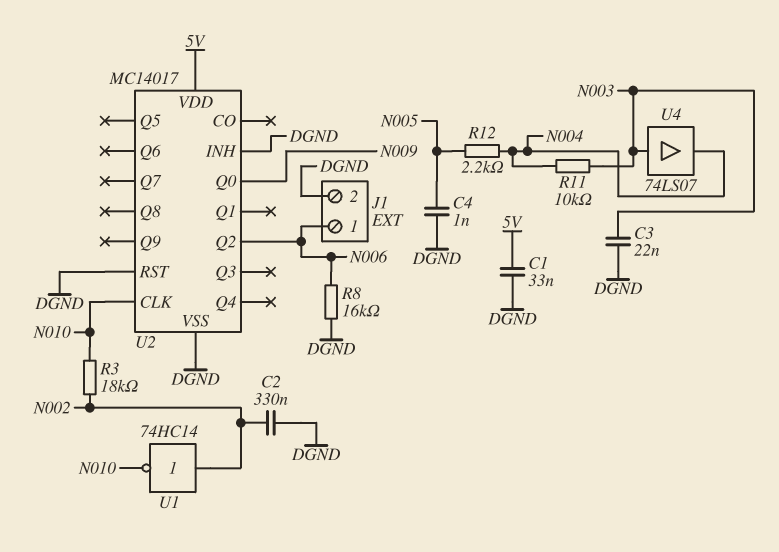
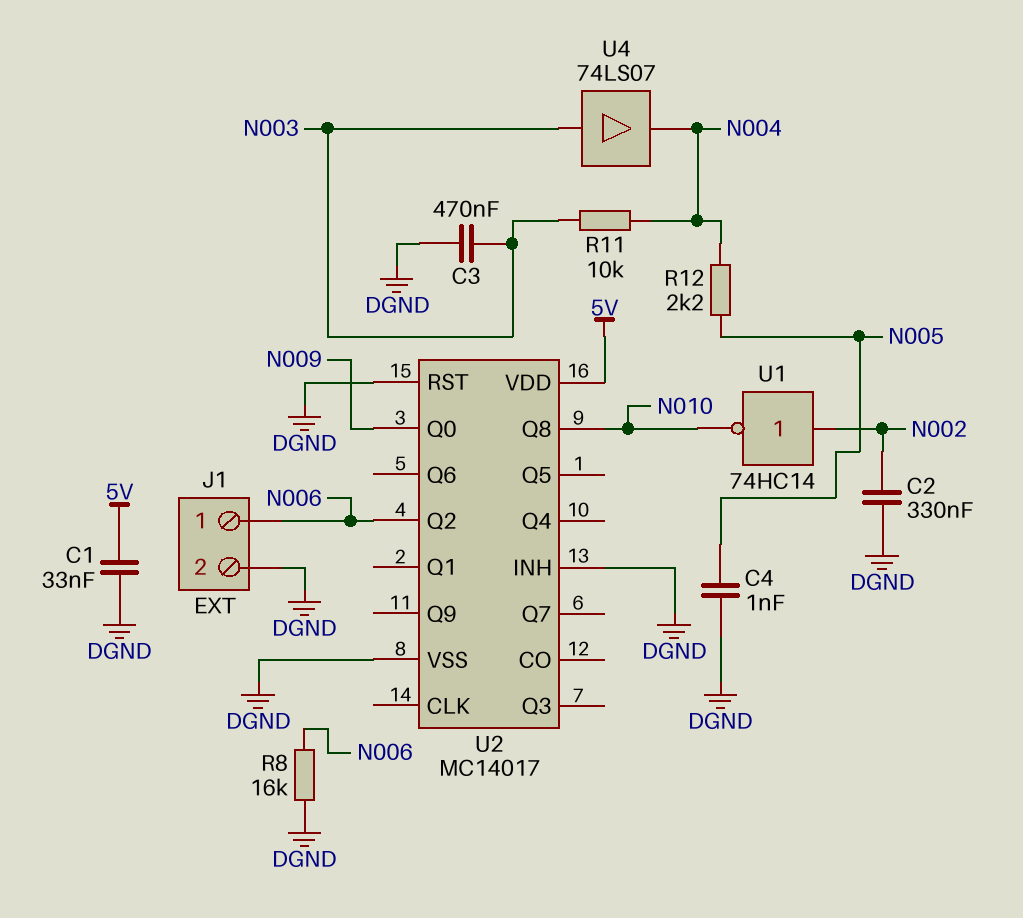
C3: 22nF (DGND, N003) -> 470nF (DGND, N003)
R3: 18k (N002, N010) -> none
U2 pin CLK: N010 -> none
U2 pin Q8: none -> N010

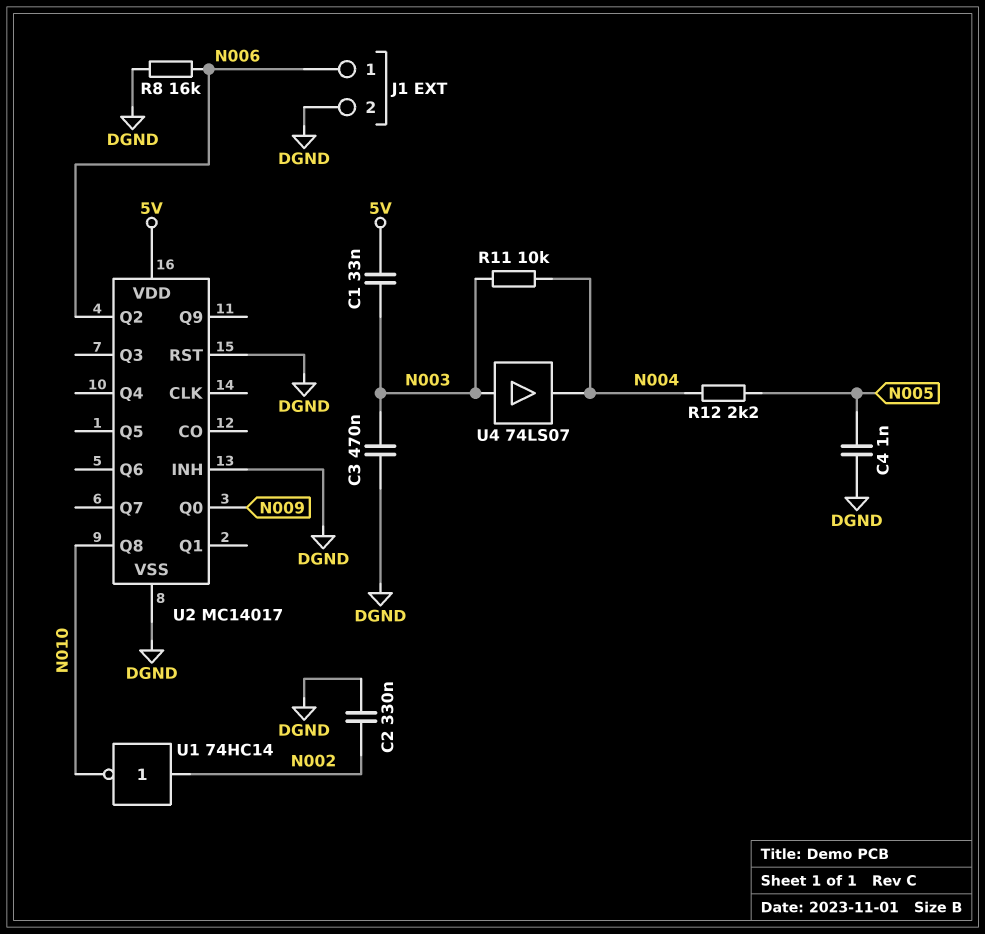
C1: 33nF (5V, DGND) -> 33nF (5V, N003)

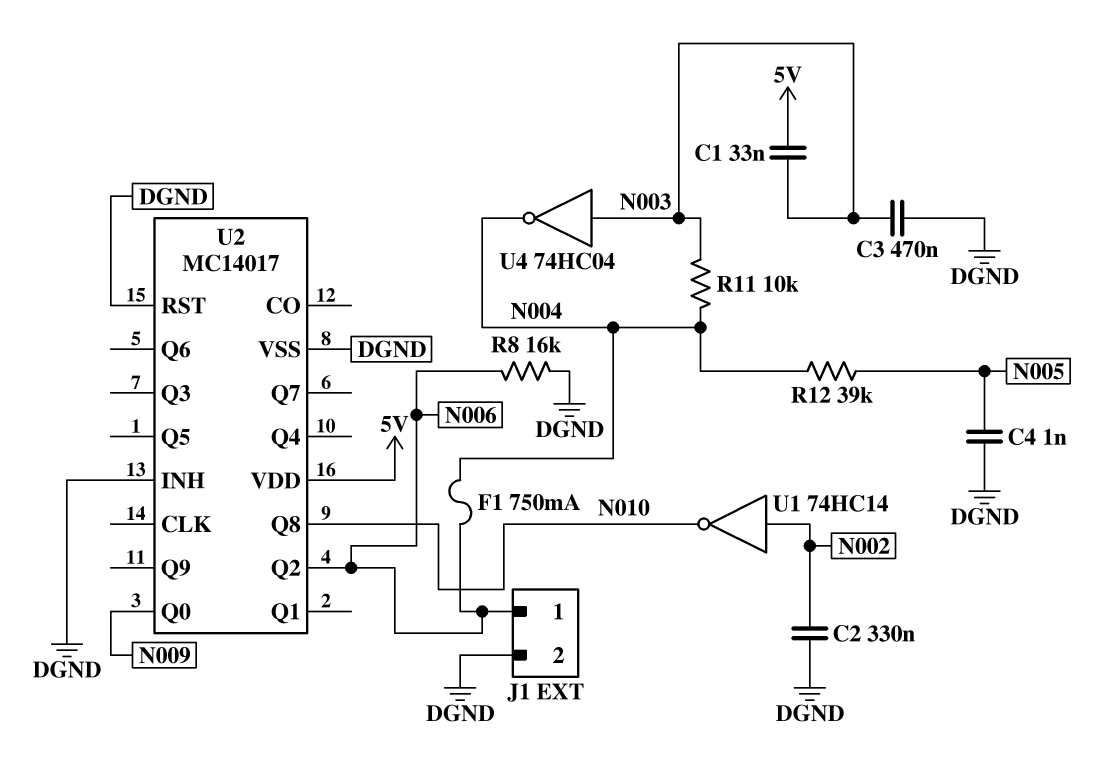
F1: none -> 750mA (N004, N006)
R12: 2.2k (N004, N005) -> 39k (N004, N005)
U4: buffer 74LS07 (in N003, out N004) -> NOT 74HC04 (in N003, out N004)

